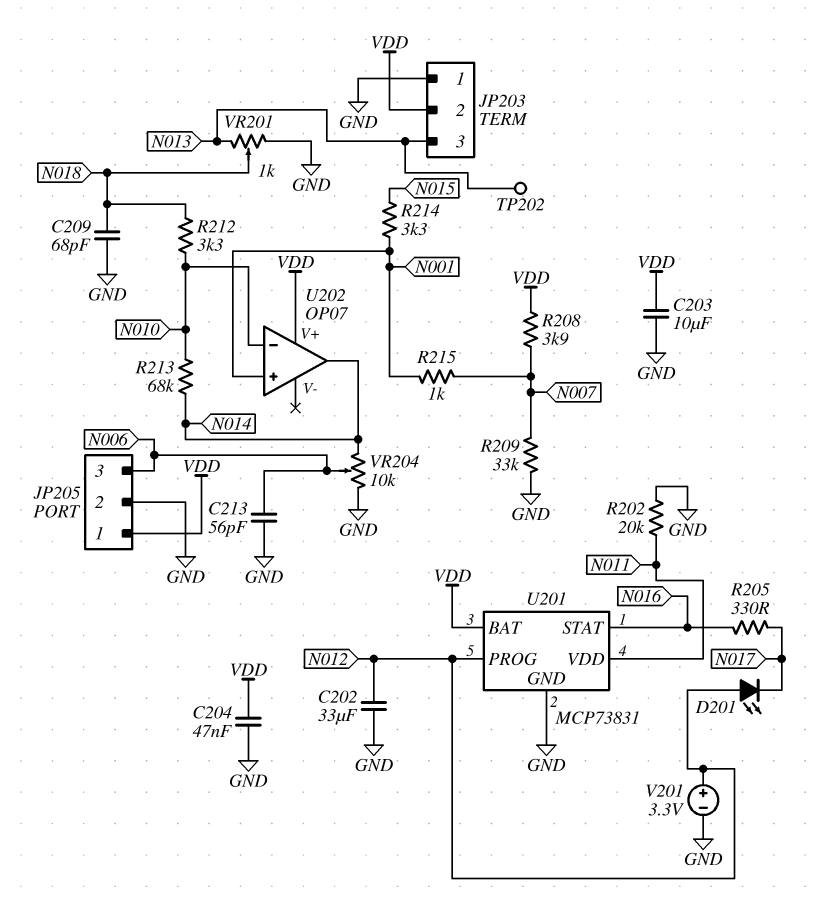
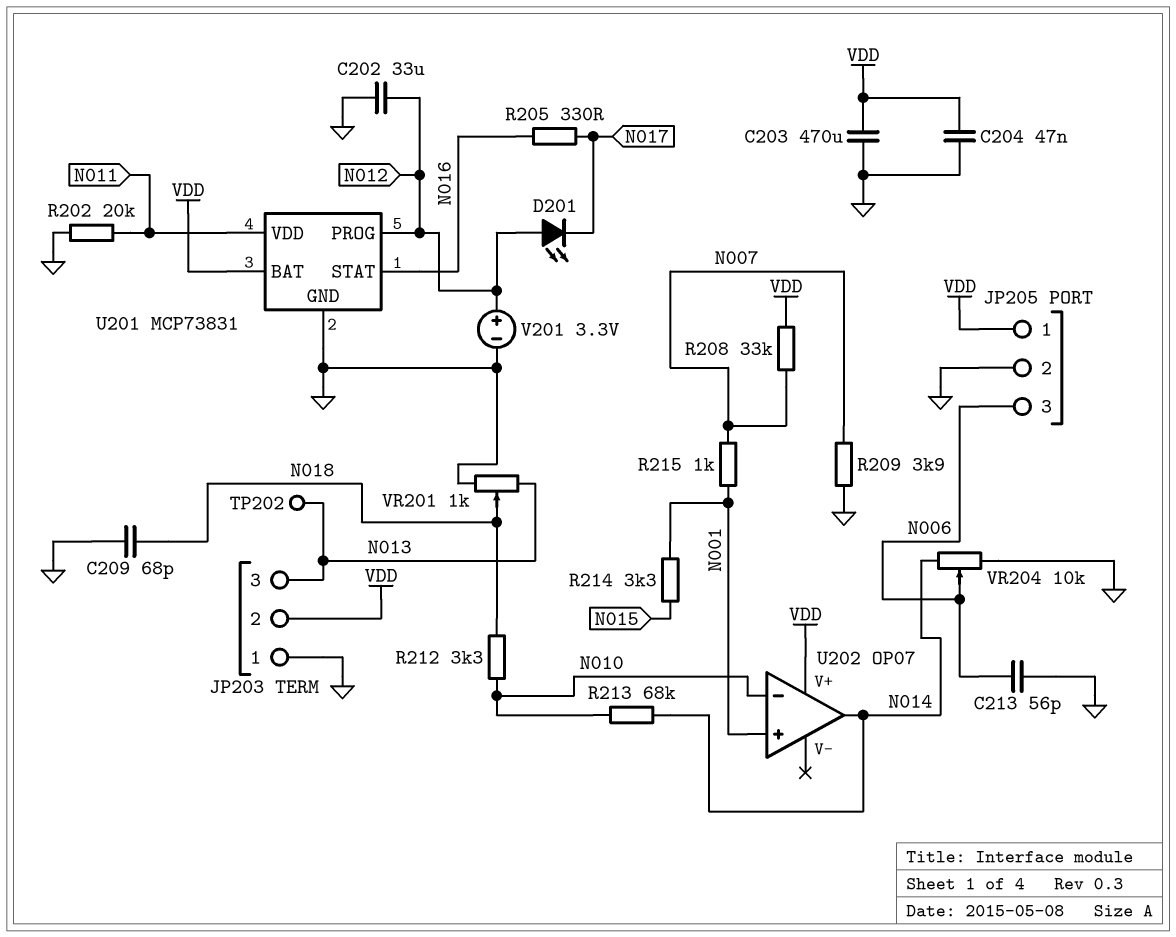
C203: 10uF (GND, VDD) -> 470uF (GND, VDD)
R208: 3.9k (N007, VDD) -> 33k (N007, VDD)
R209: 33k (GND, N007) -> 3.9k (GND, N007)

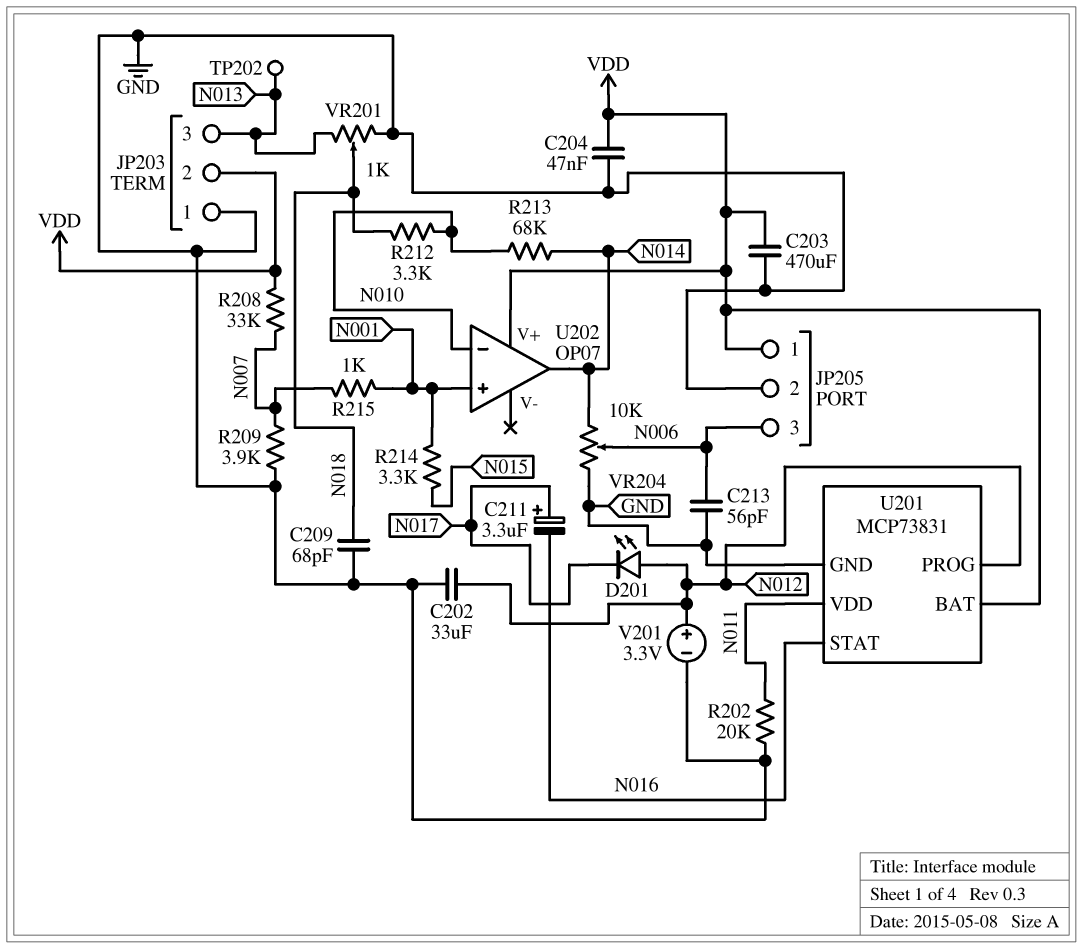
C211: none -> 3.3uF (plus N017, minus N016)
R205: 330 (N016, N017) -> none

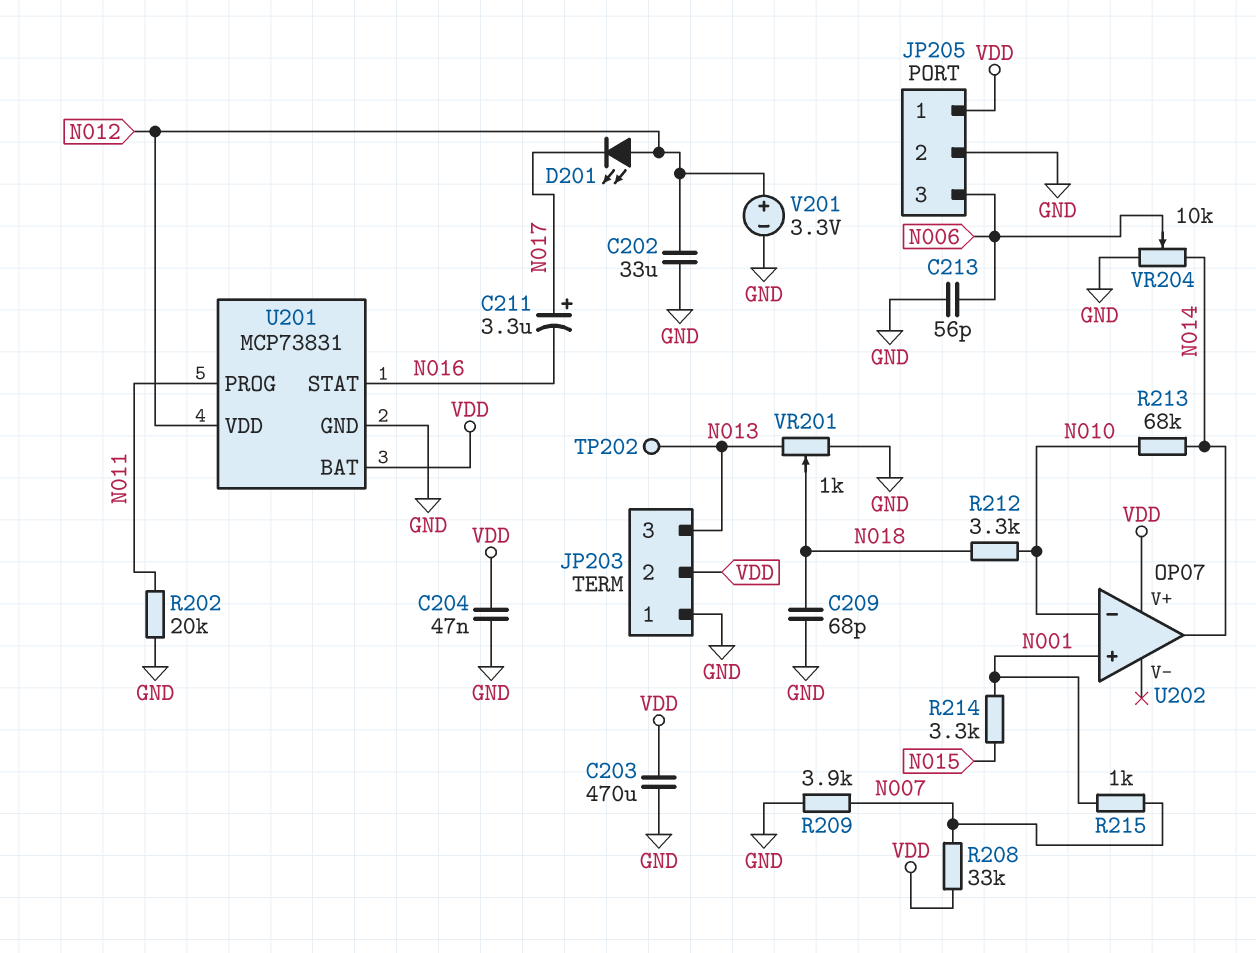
U201 pin PROG: N012 -> N011
U201 pin VDD: N011 -> N012

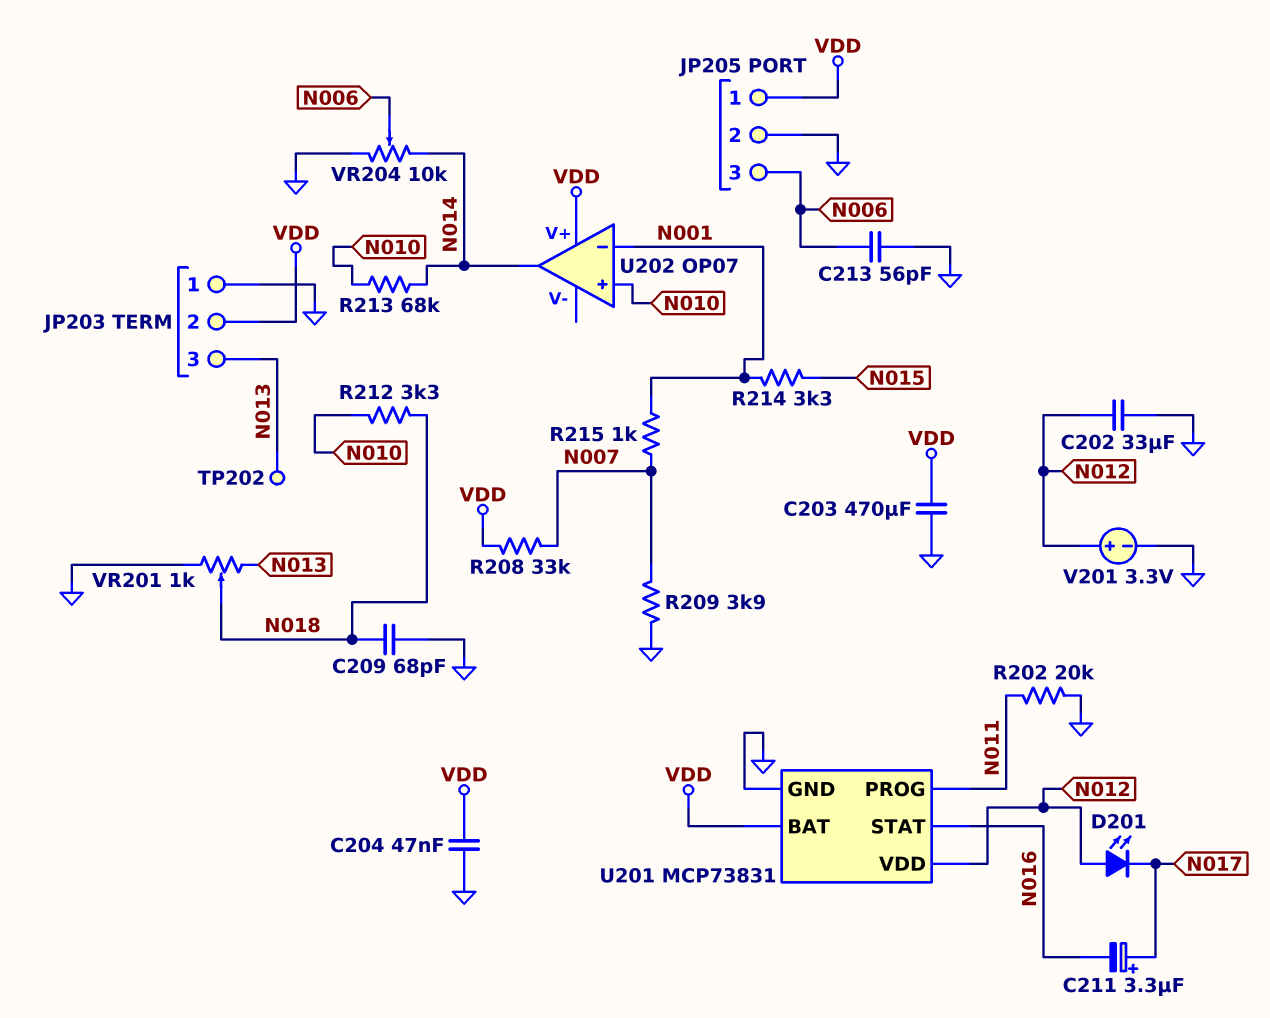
U202 pin in+: N001 -> N010
U202 pin in-: N010 -> N001

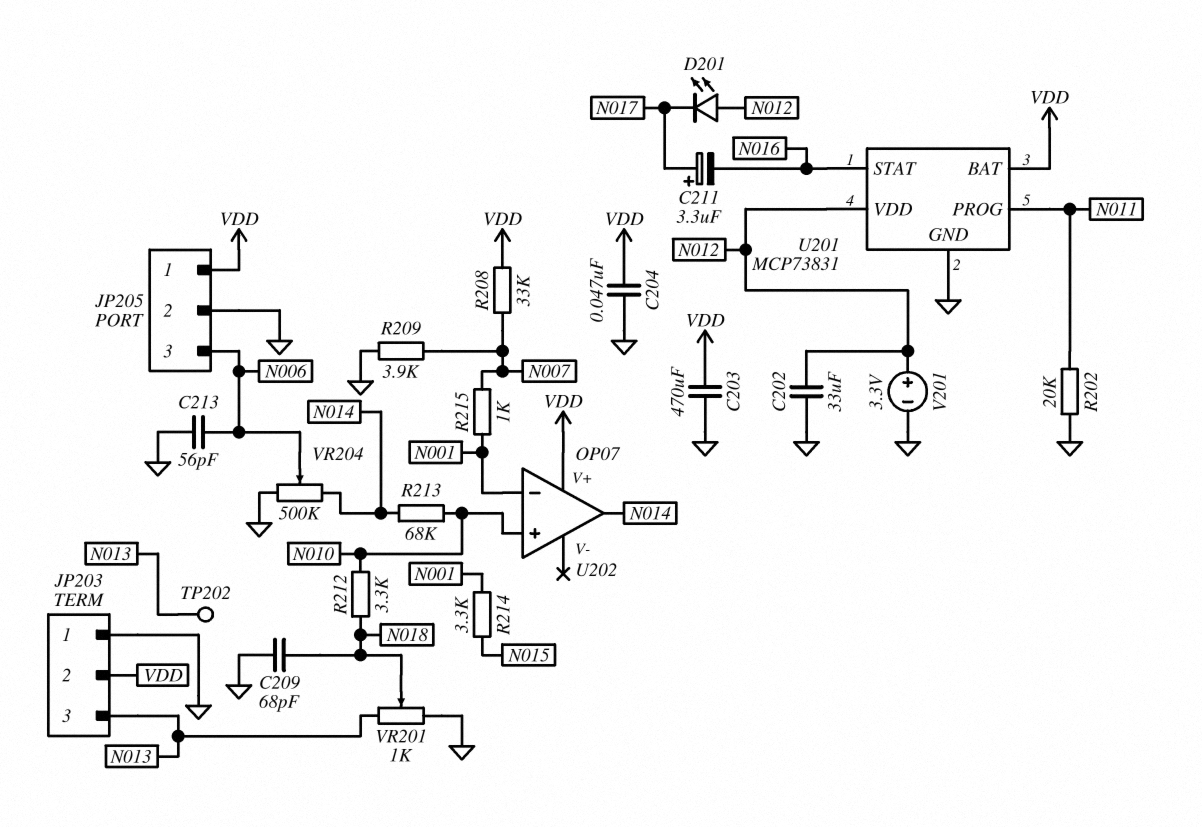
VR204: 10k (GND, N014, wiper N006) -> 500k (GND, N014, wiper N006)

